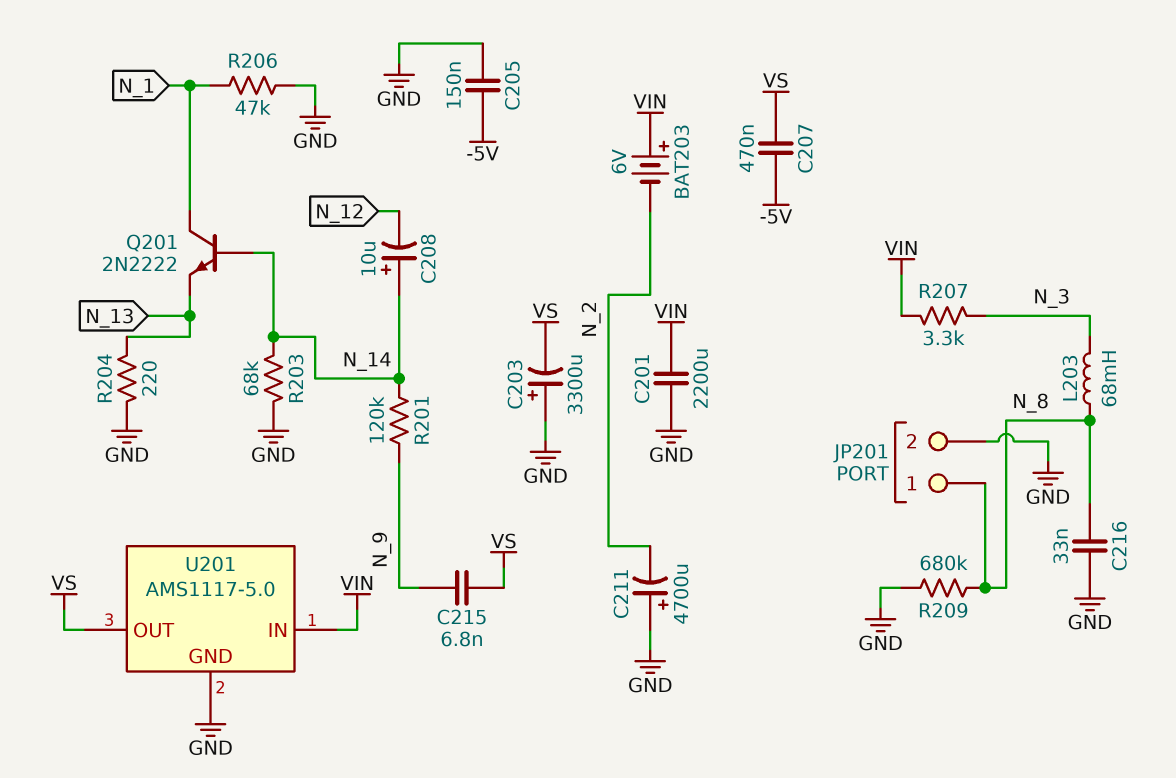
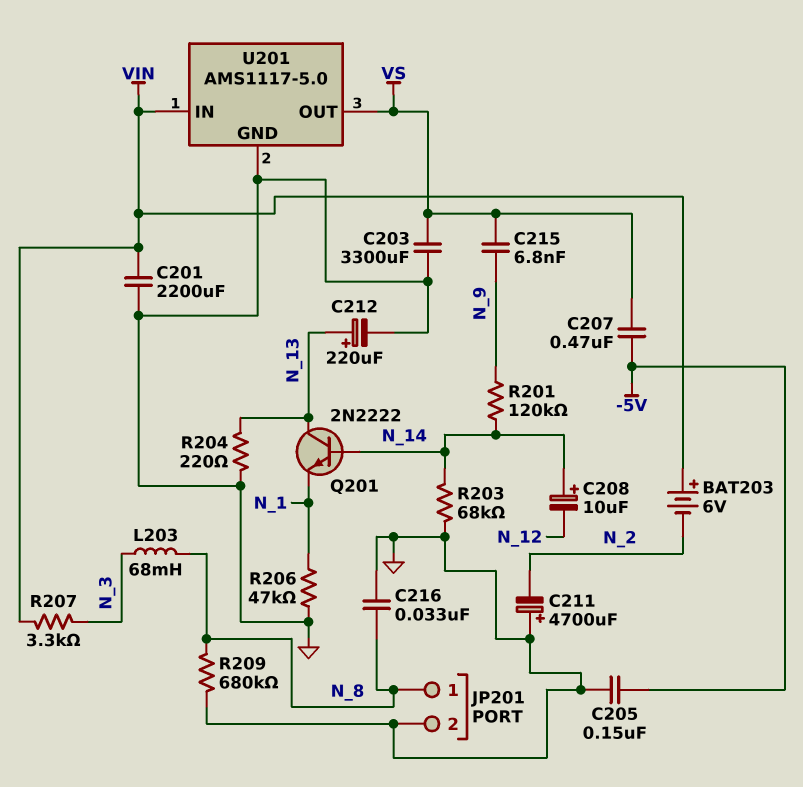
C203: 3300uF (plus GND, minus VS) -> 3300uF (GND, VS)
C212: none -> 220uF (plus N_13, minus GND)
Q201: NPN 2N2222 (B N_14, C N_1, E N_13) -> NPN 2N2222 (B N_14, C N_13, E N_1)

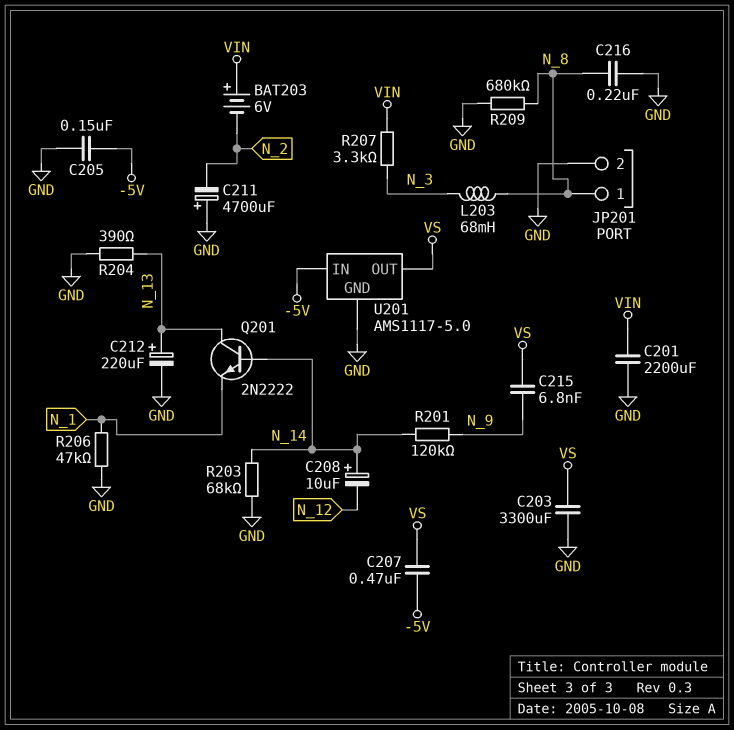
C216: 33nF (GND, N_8) -> 220nF (GND, N_8)
R204: 220 (GND, N_13) -> 390 (GND, N_13)
U201 pin IN: VIN -> -5V

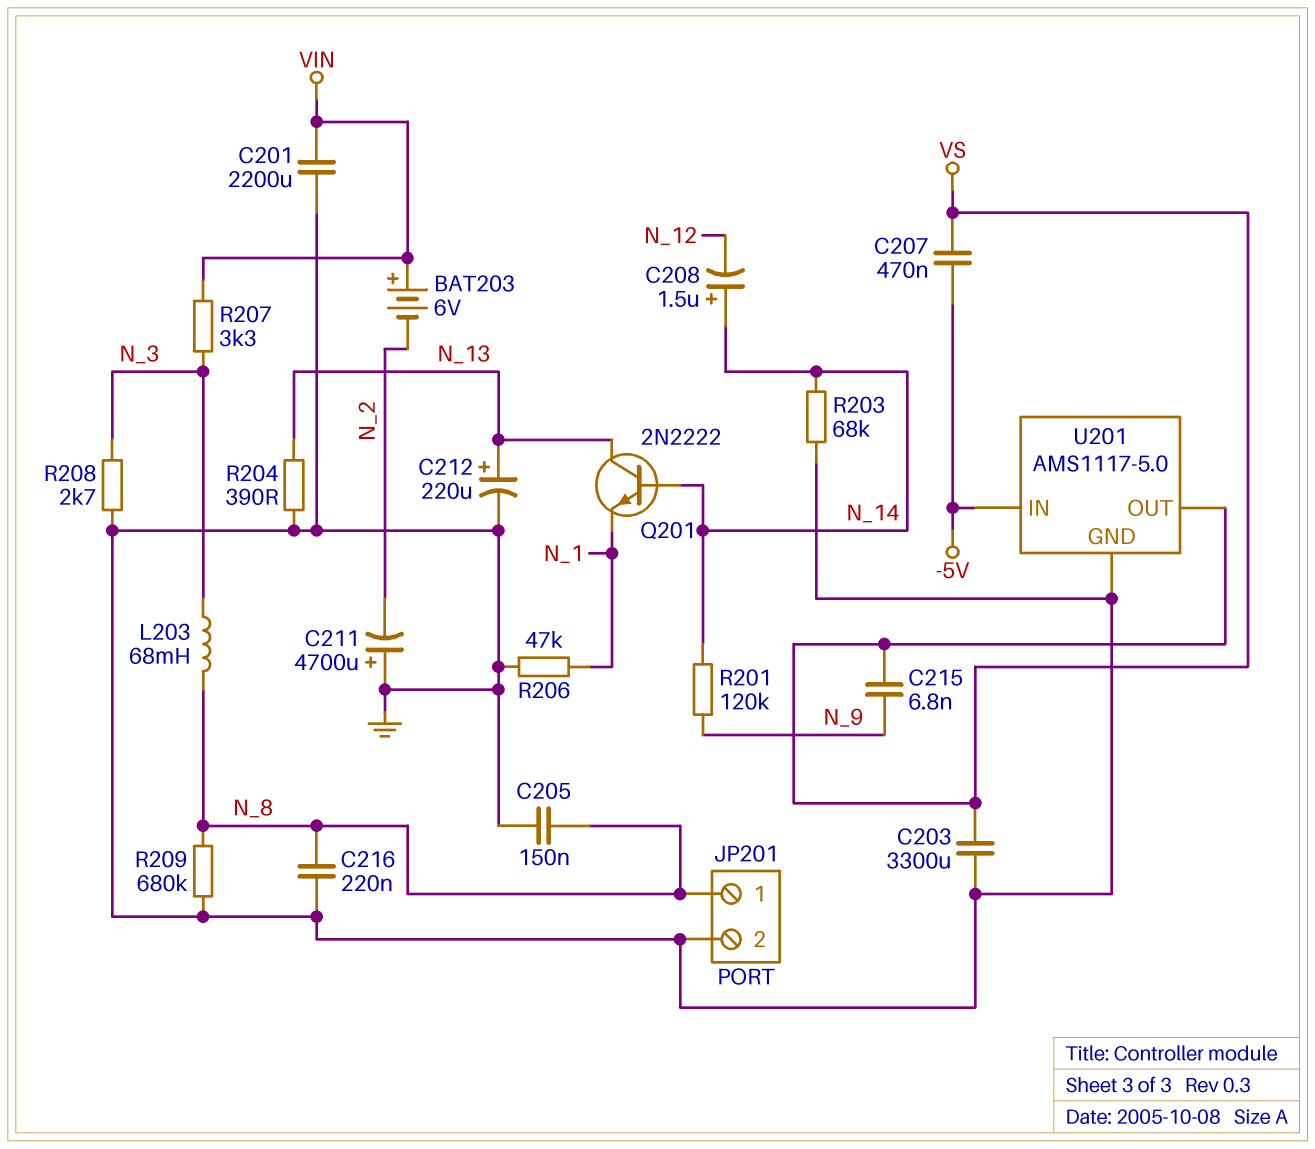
C205: 150nF (-5V, GND) -> 150nF (GND, N_8)
C208: 10uF (plus N_14, minus N_12) -> 1.5uF (plus N_14, minus N_12)
R208: none -> 2.7k (GND, N_3)

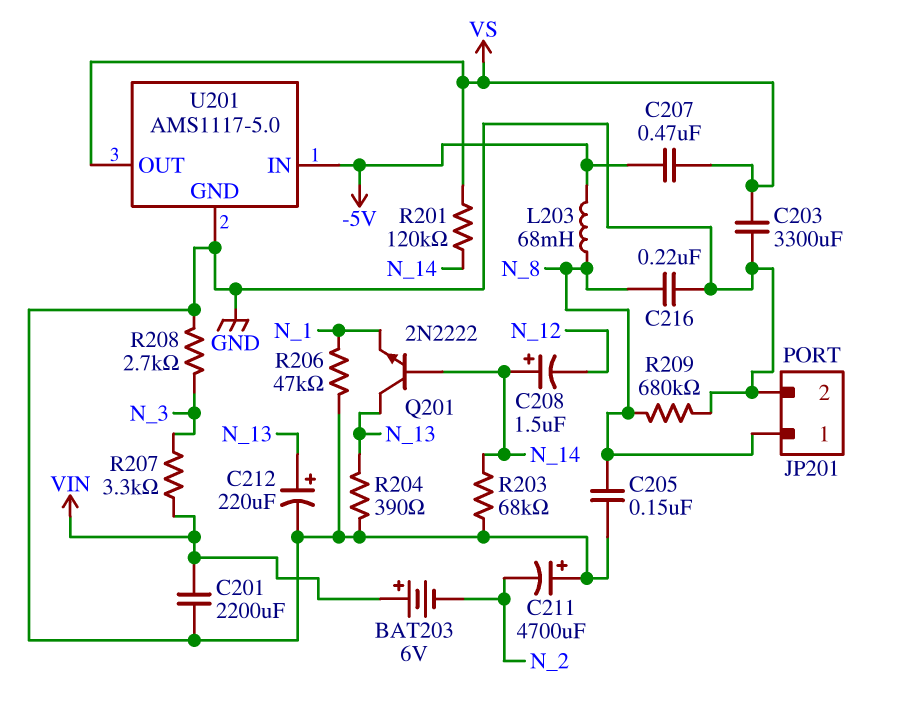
C215: 6.8nF (N_9, VS) -> none
L203: 68mH (N_3, N_8) -> 68mH (-5V, N_8)
R201: 120k (N_9, N_14) -> 120k (N_14, VS)

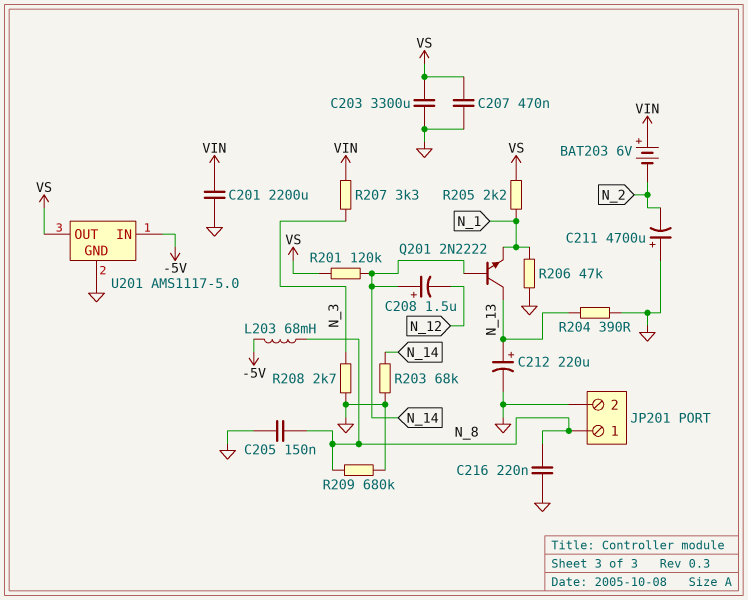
C207: 470nF (-5V, VS) -> 470nF (GND, VS)
R205: none -> 2.2k (N_1, VS)

